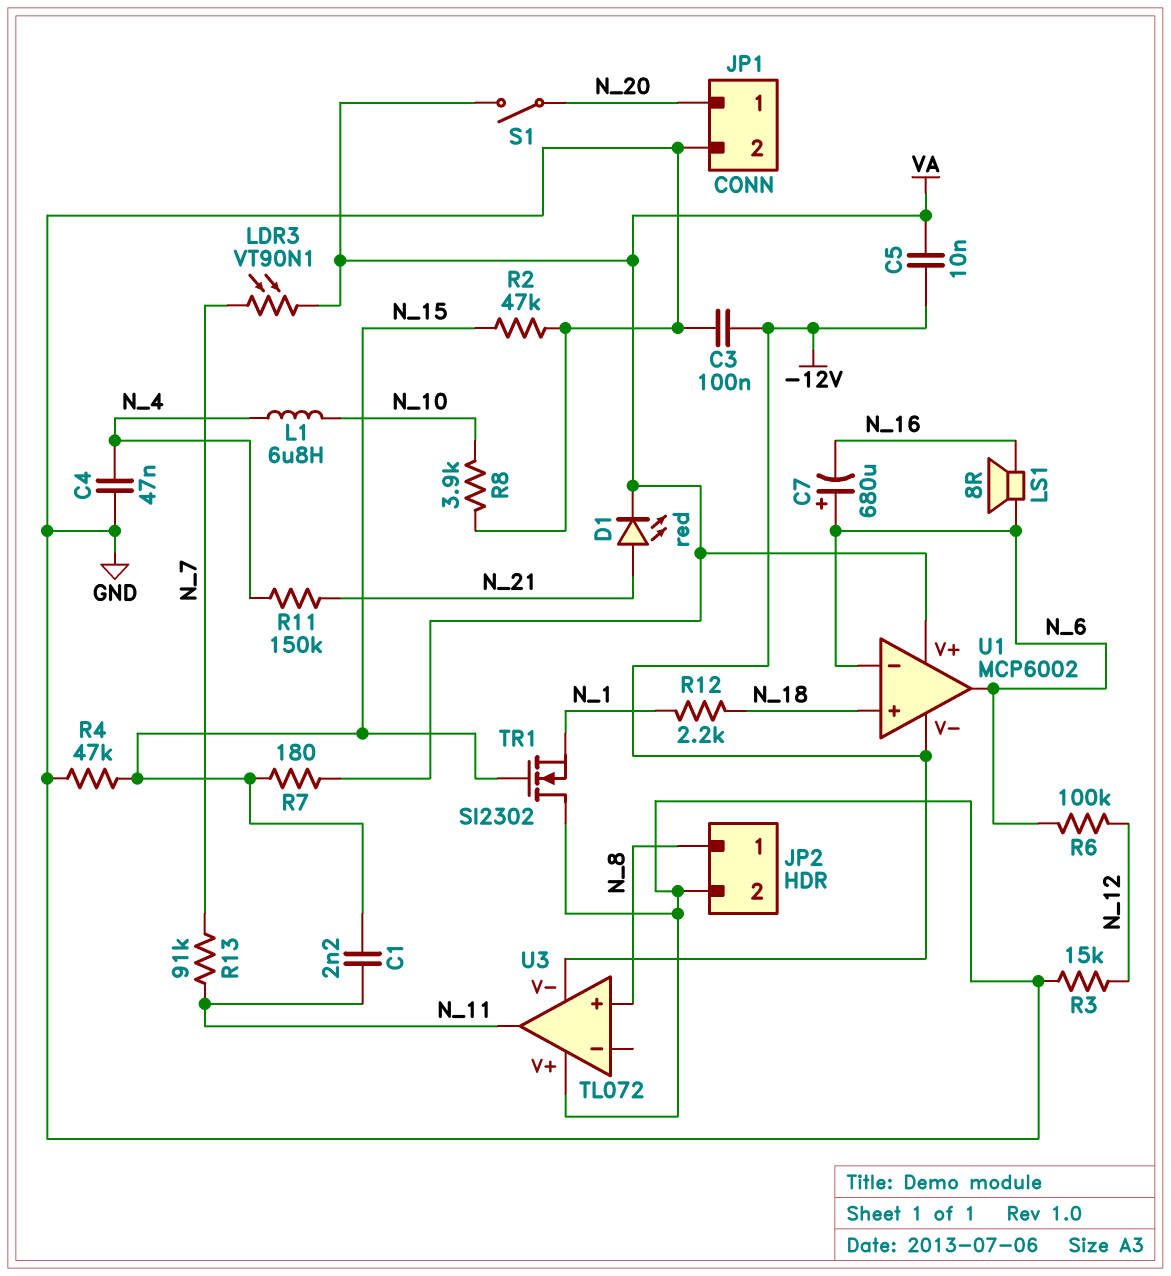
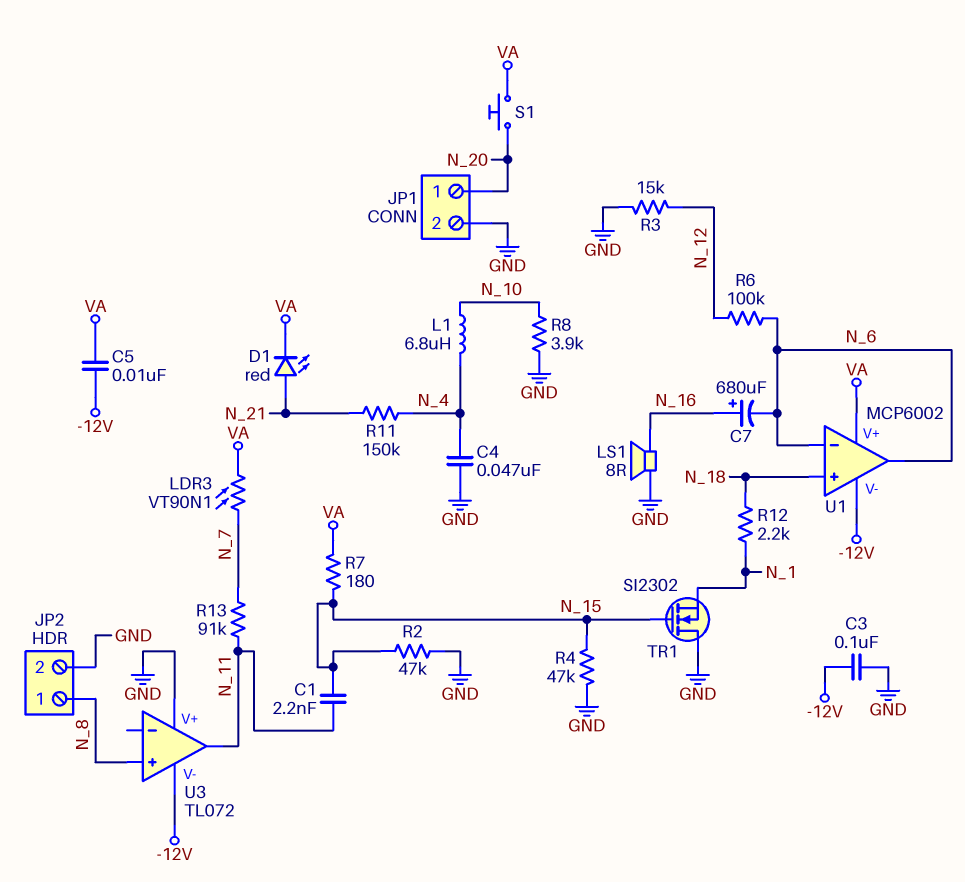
C7: 680uF (plus N_6, minus N_16) -> 680uF (plus N_16, minus N_6)
LS1: speaker 8R (N_6, N_16) -> speaker 8R (GND, N_16)
S1: switch (N_20, VA) -> button (N_20, VA)

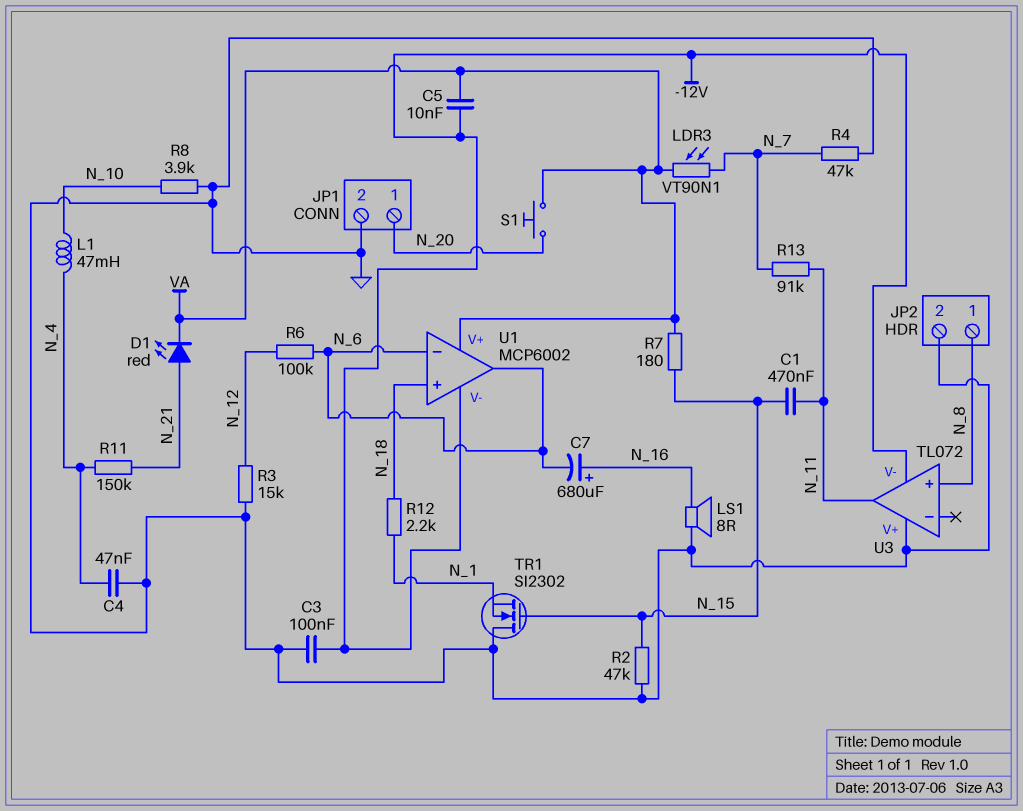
C1: 2.2nF (N_11, N_15) -> 470nF (N_11, N_15)
L1: 6.8uH (N_4, N_10) -> 47mH (N_4, N_10)
R4: 47k (GND, N_15) -> 47k (GND, N_7)

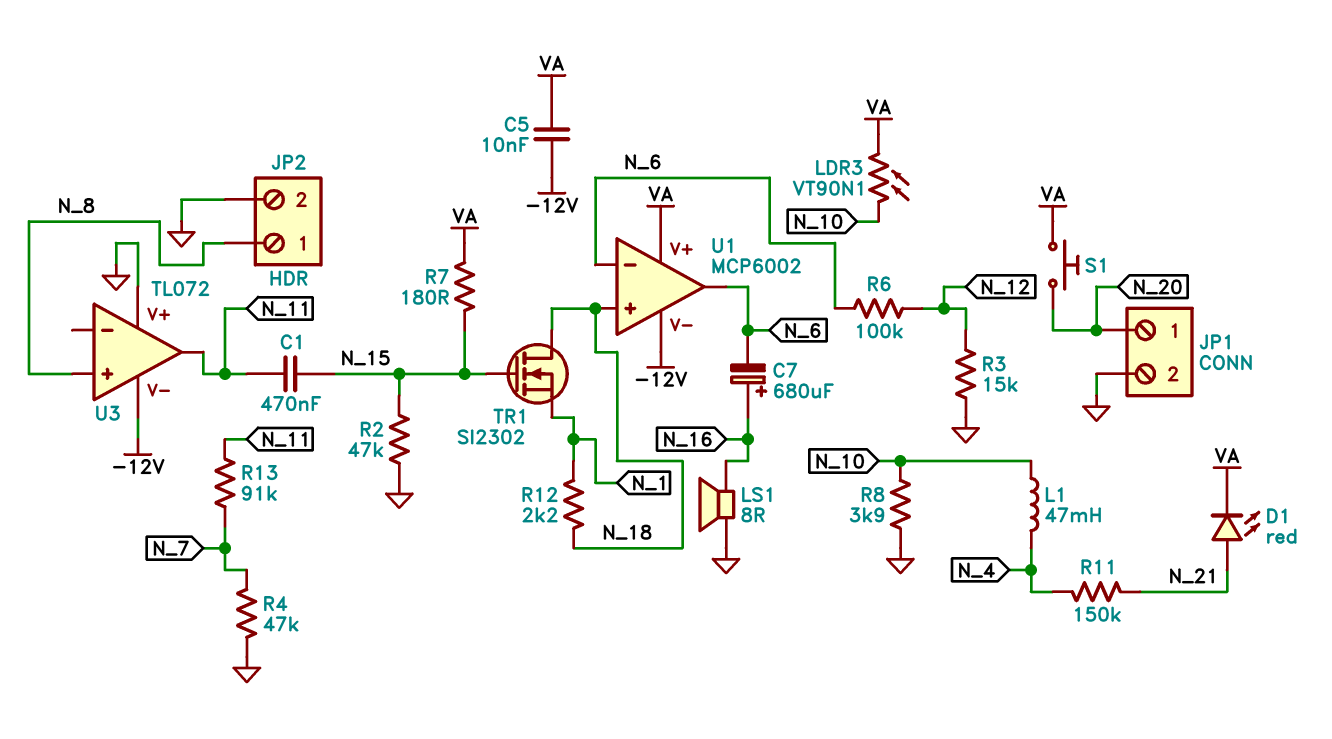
C3: 100nF (-12V, GND) -> none
C4: 47nF (GND, N_4) -> none
LDR3: VT90N1 (N_7, VA) -> VT90N1 (N_10, VA)
TR1: NMOS SI2302 (G N_15, D GND, S N_1) -> NMOS SI2302 (G N_15, D N_18, S N_1)

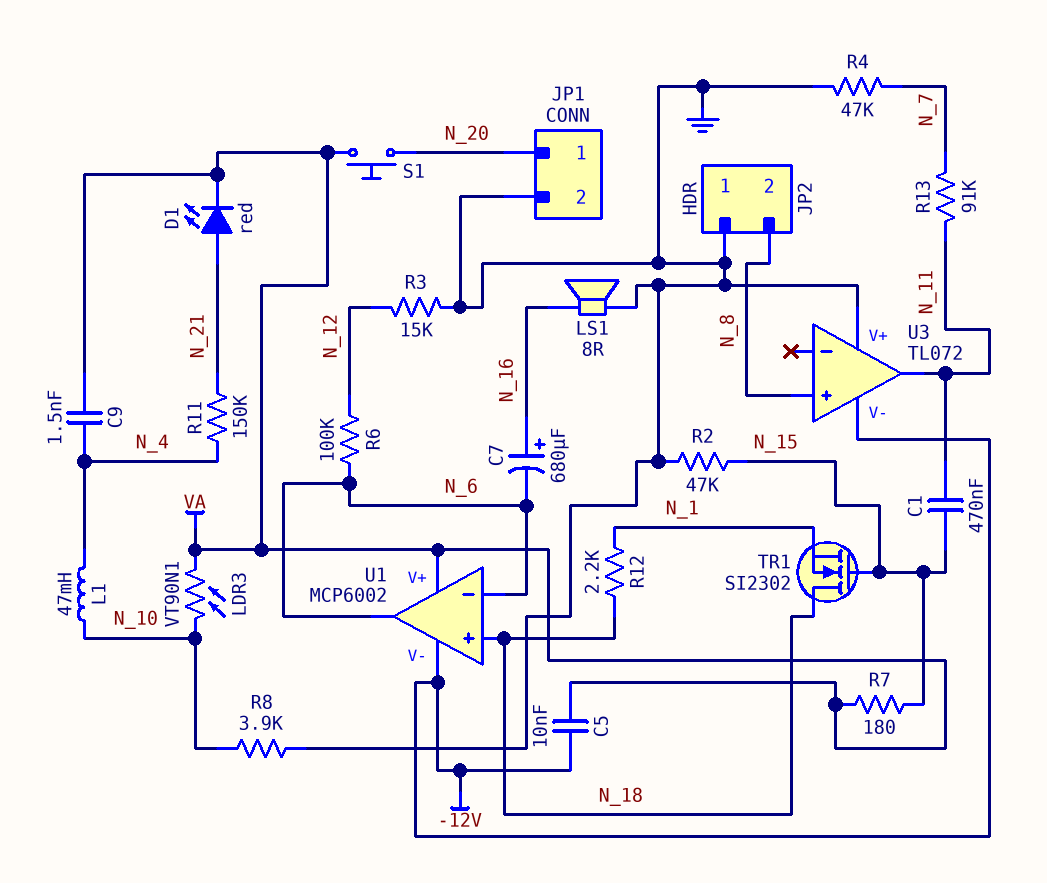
C9: none -> 1.5nF (N_4, VA)
JP2 pin 1: N_8 -> GND
JP2 pin 2: GND -> N_8

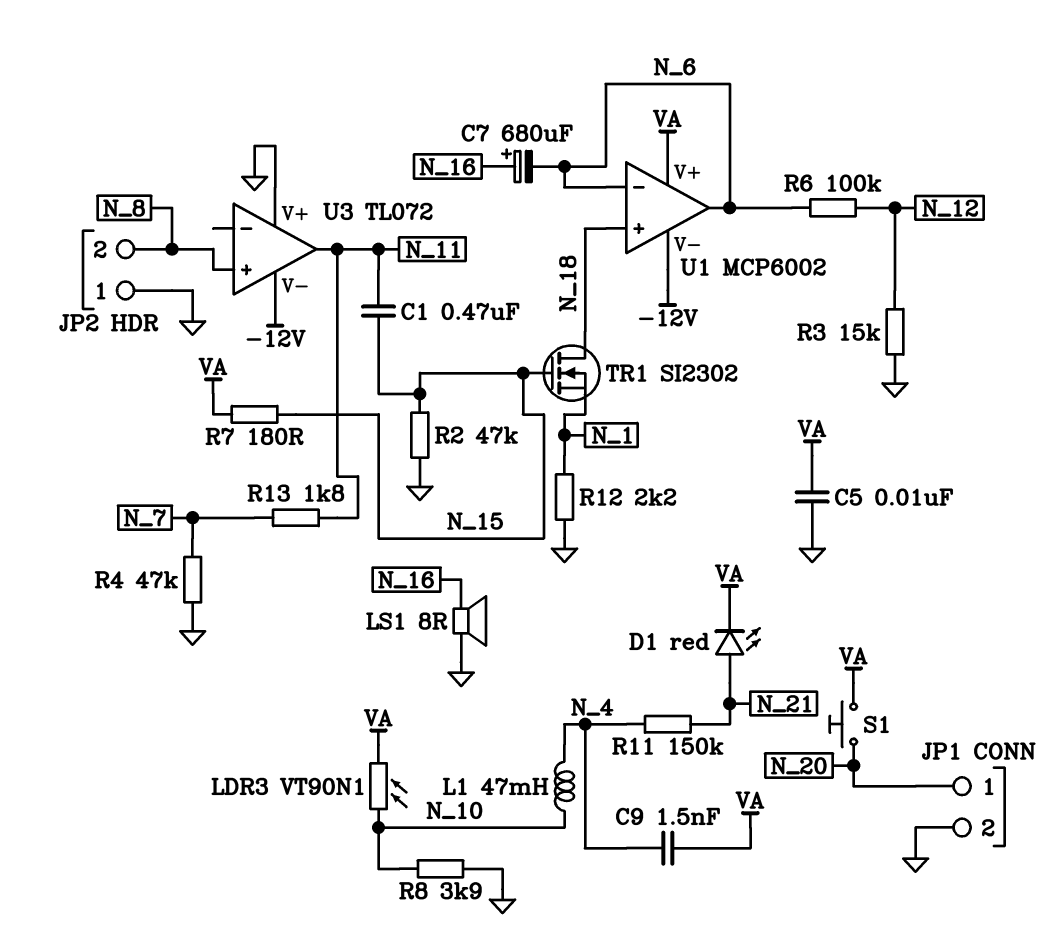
C5: 10nF (-12V, VA) -> 10nF (GND, VA)
R12: 2.2k (N_1, N_18) -> 2.2k (GND, N_1)
R13: 91k (N_7, N_11) -> 1.8k (N_7, N_11)

